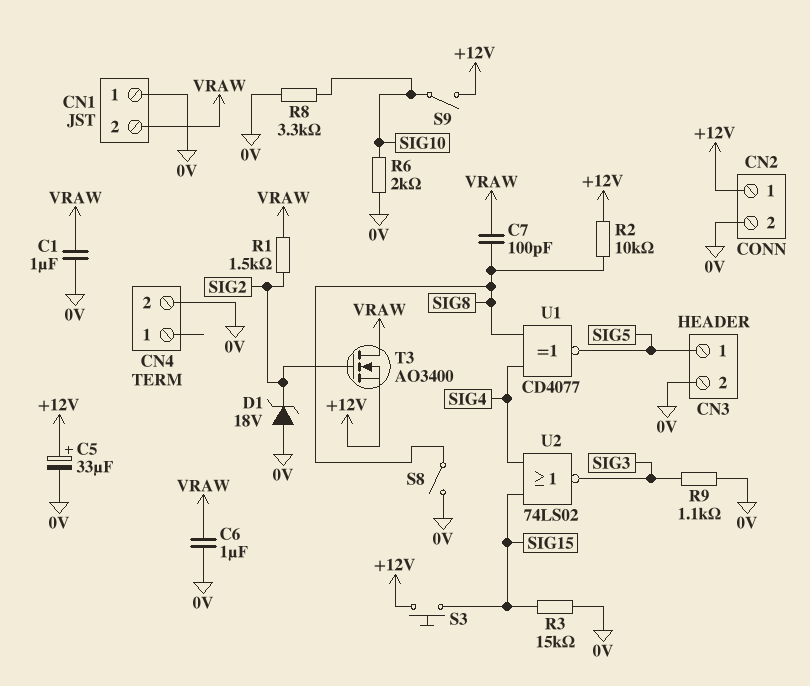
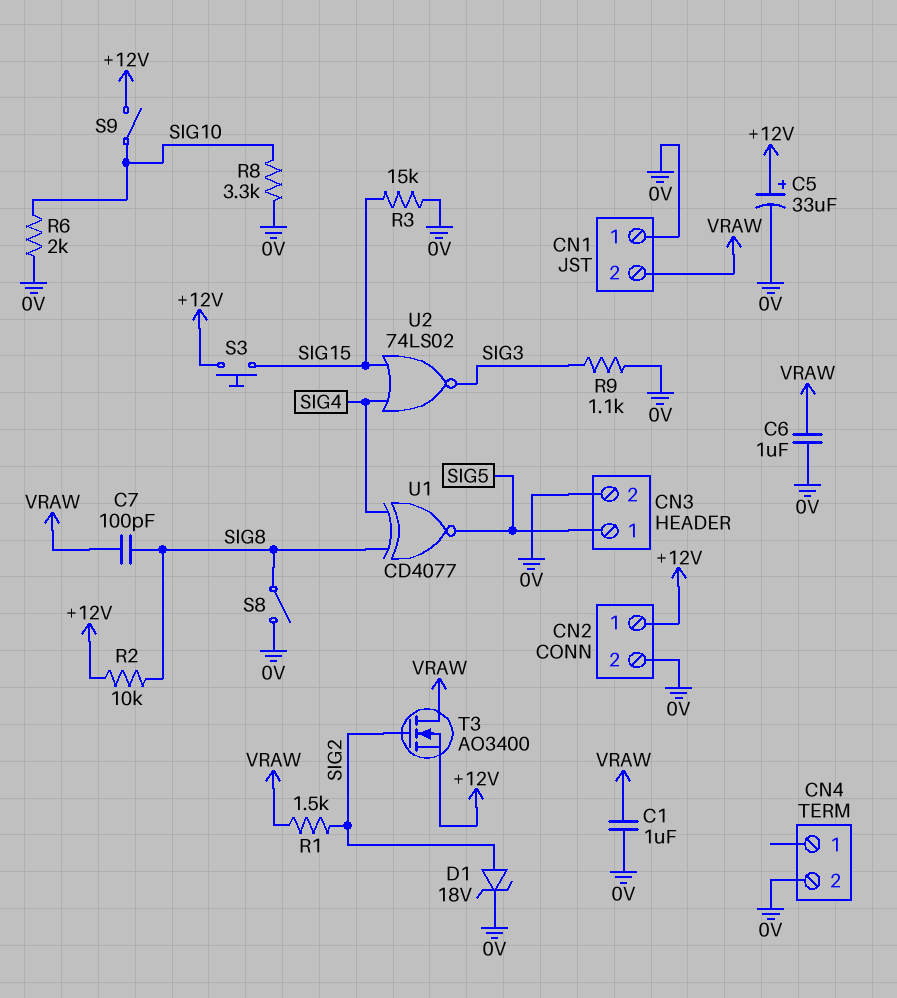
D1: zener 18V (A 0V, K SIG2) -> zener 18V (A SIG2, K 0V)

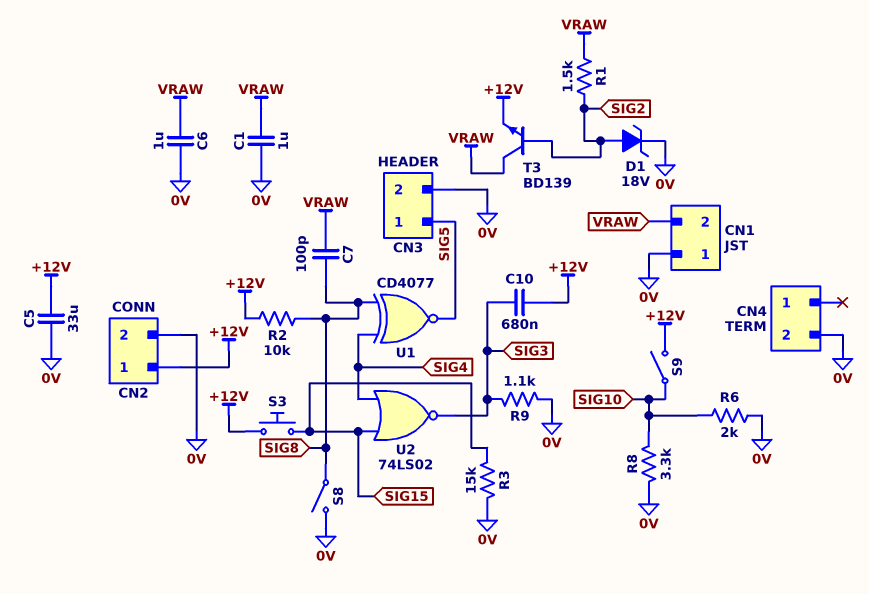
C5: 33uF (plus +12V, minus 0V) -> 33uF (+12V, 0V)
C10: none -> 680nF (+12V, SIG3)
T3: NMOS AO3400 (G SIG2, D VRAW, S +12V) -> NPN BD139 (B SIG2, C VRAW, E +12V)

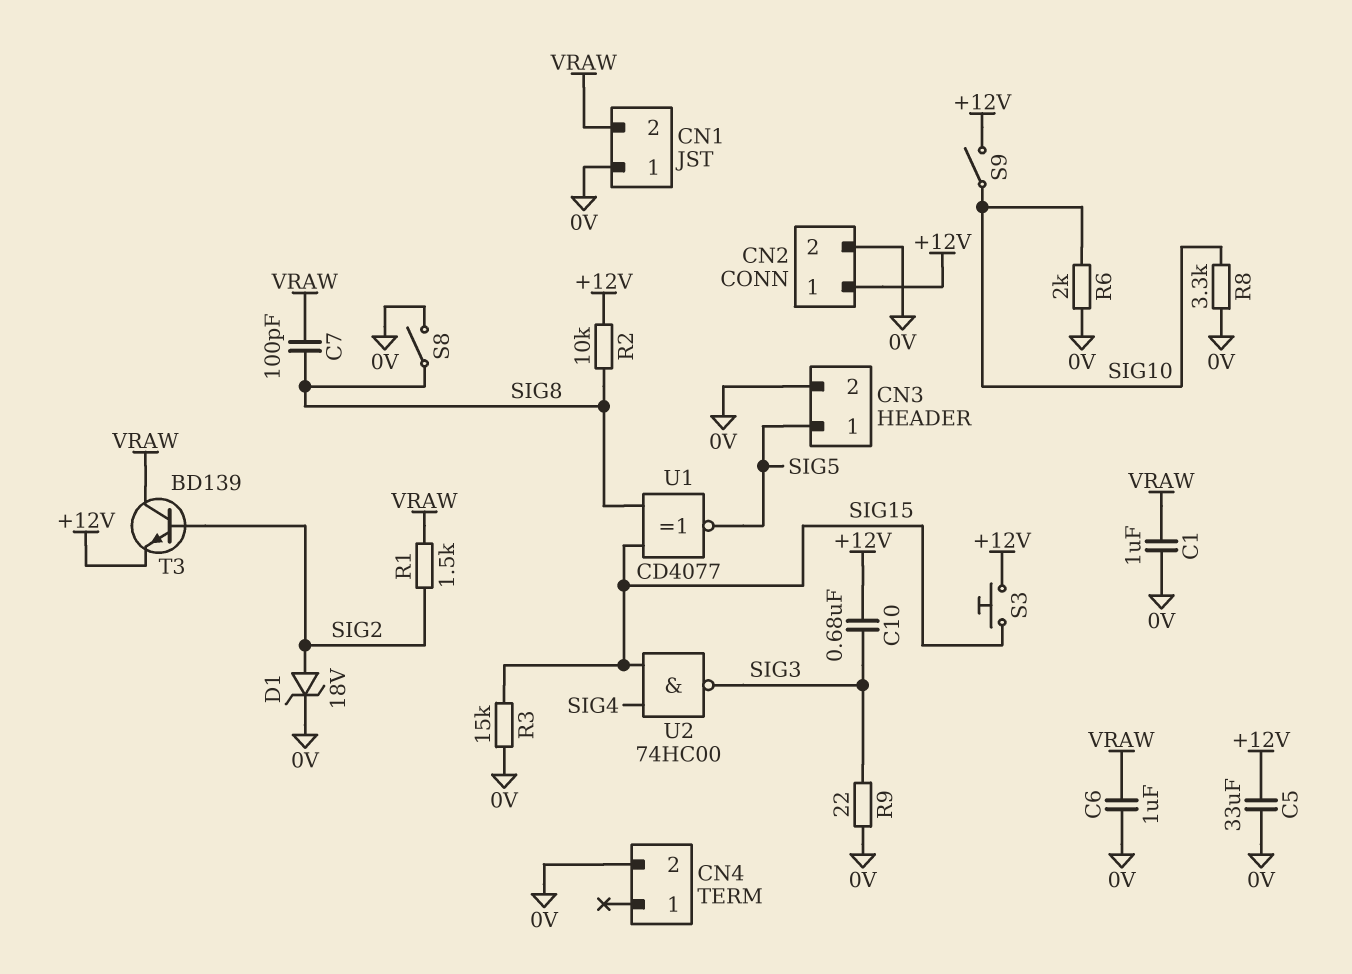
R9: 1.1k (0V, SIG3) -> 22 (0V, SIG3)
U1: XNOR CD4077 (in SIG4, in SIG8, out SIG5) -> XNOR CD4077 (in SIG8, in SIG15, out SIG5)
U2: NOR 74LS02 (in SIG4, in SIG15, out SIG3) -> NAND 74HC00 (in SIG4, in SIG15, out SIG3)

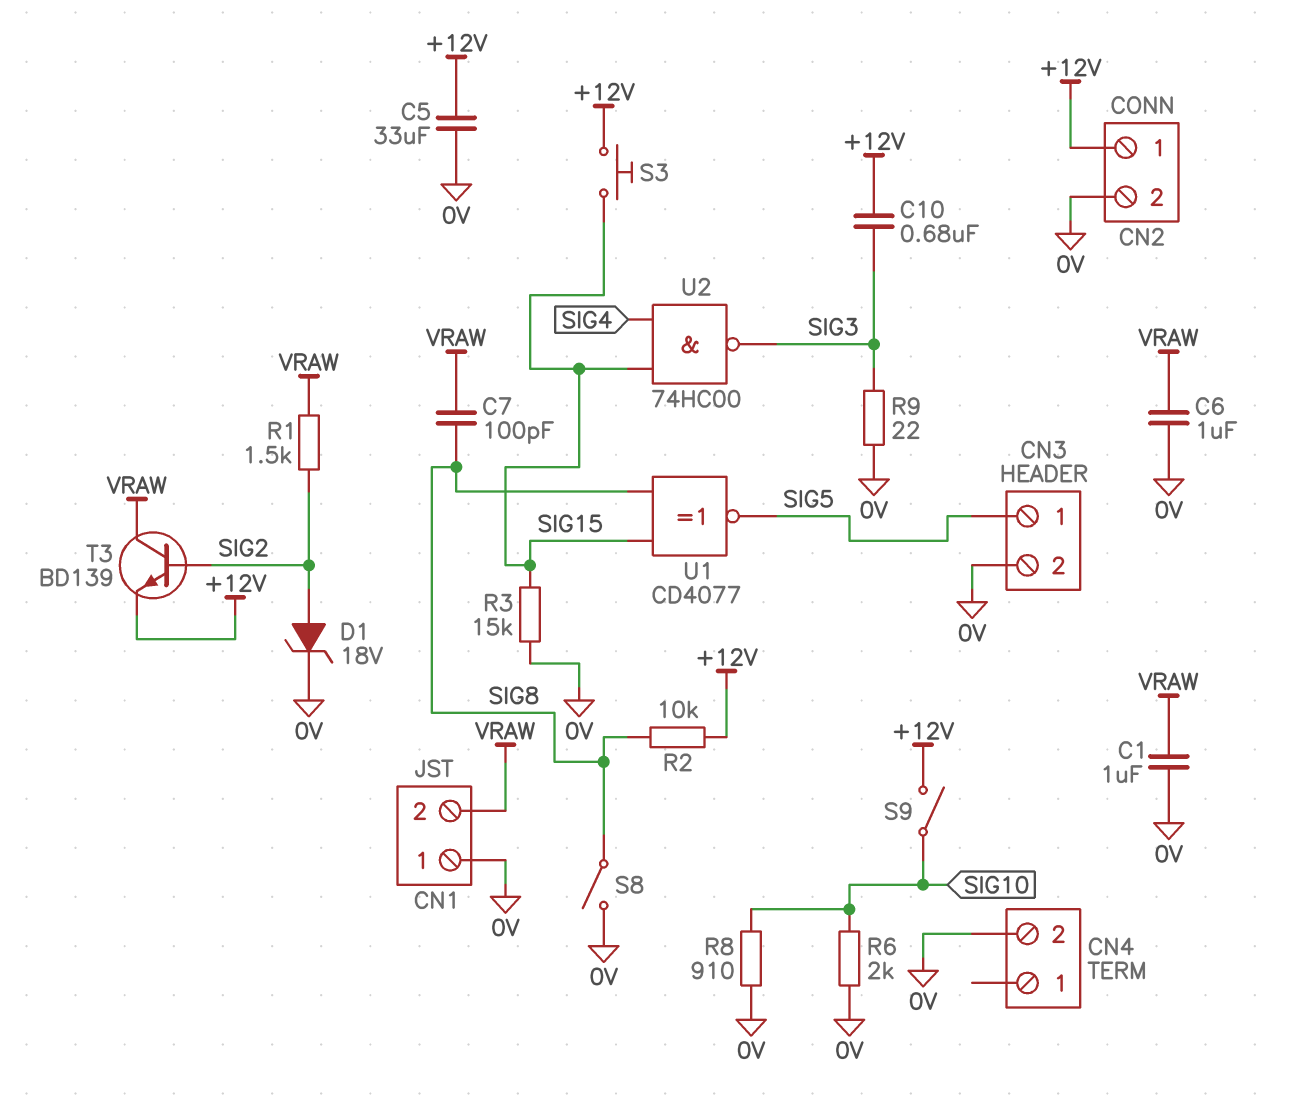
R8: 3.3k (0V, SIG10) -> 910 (0V, SIG10)

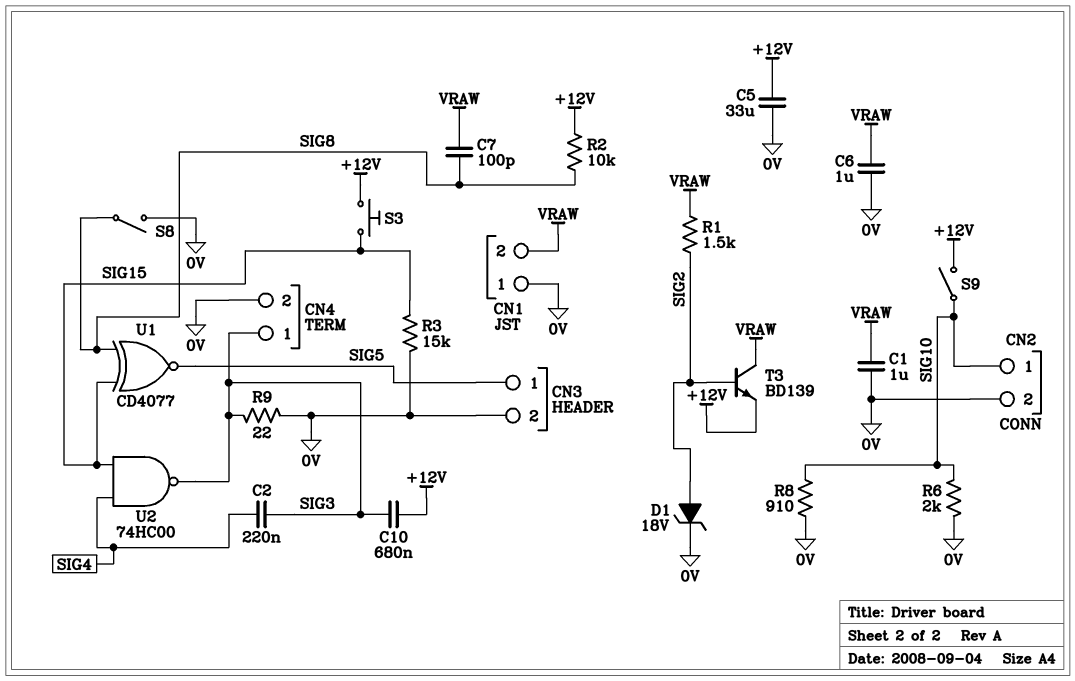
C2: none -> 220nF (SIG3, SIG4)
CN2 pin 1: +12V -> SIG10
CN4 pin 1: none -> SIG3

